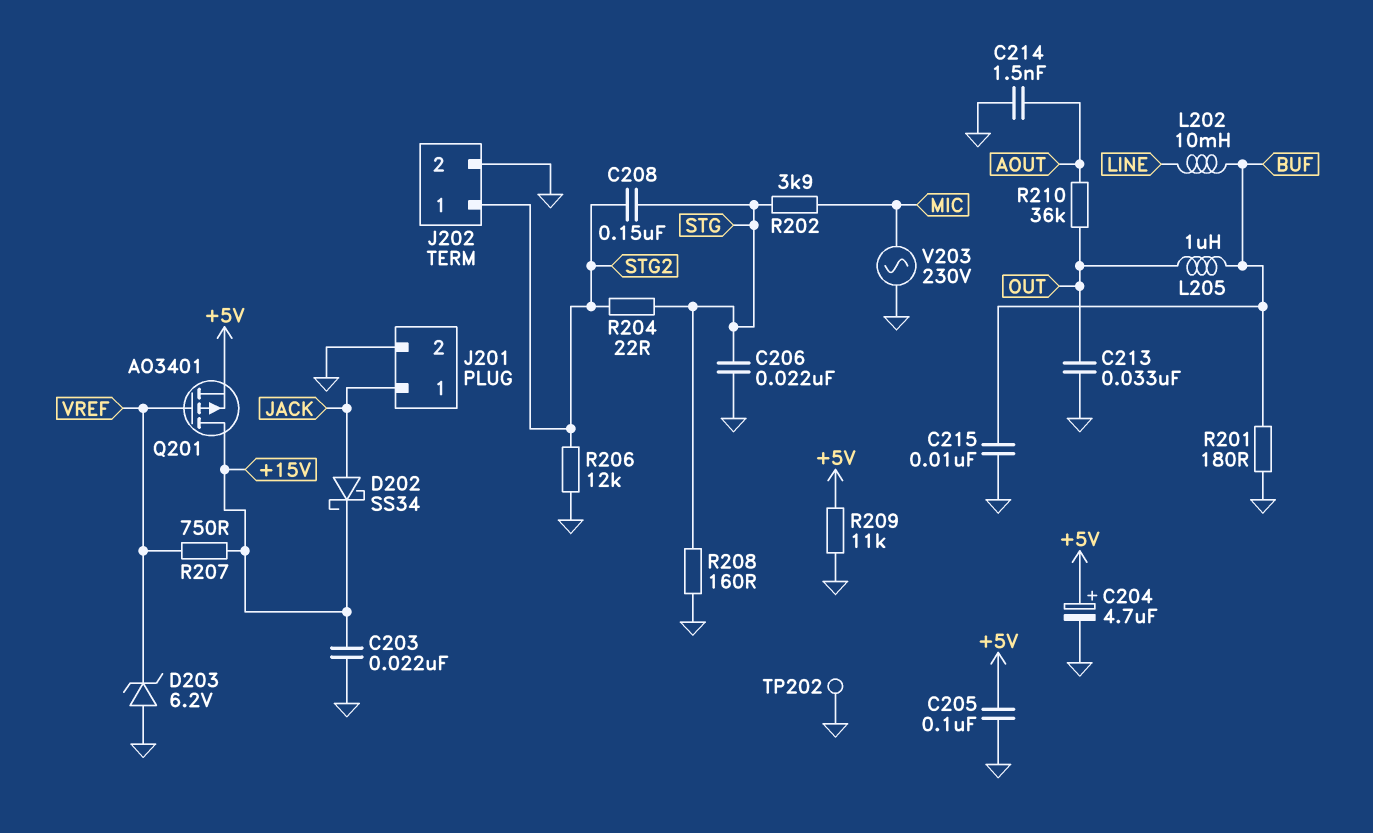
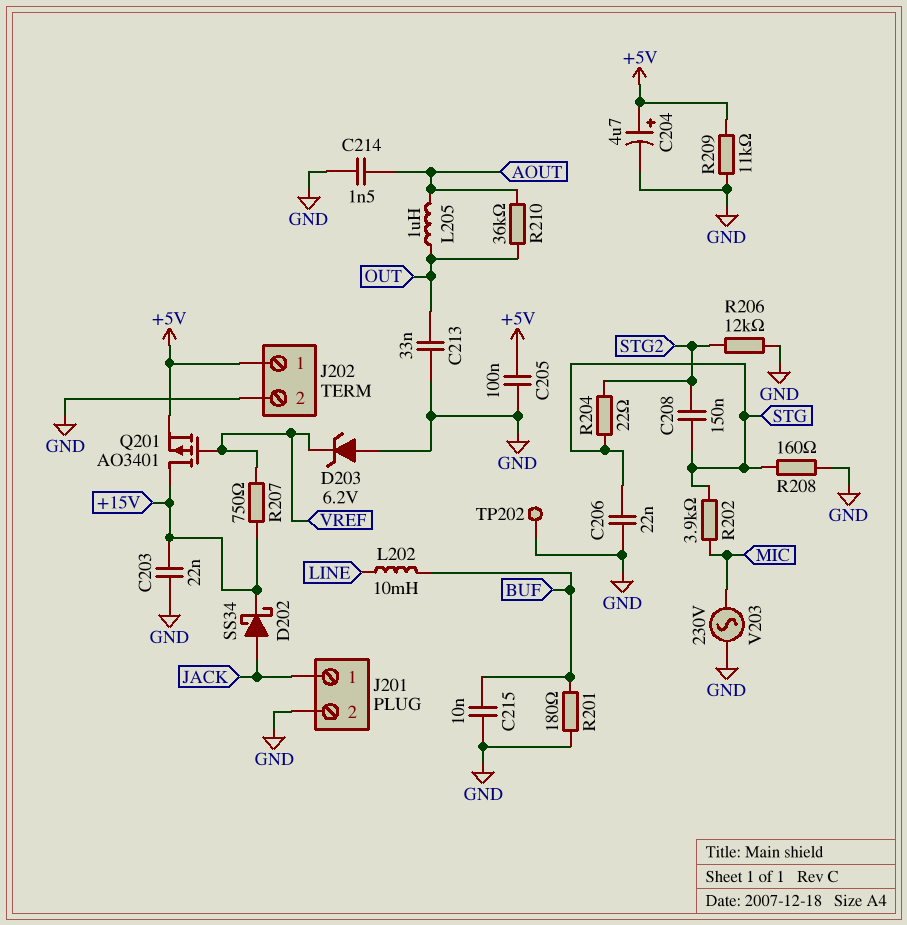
J202 pin 1: STG2 -> +5V
L205: 1uH (BUF, OUT) -> 1uH (AOUT, OUT)

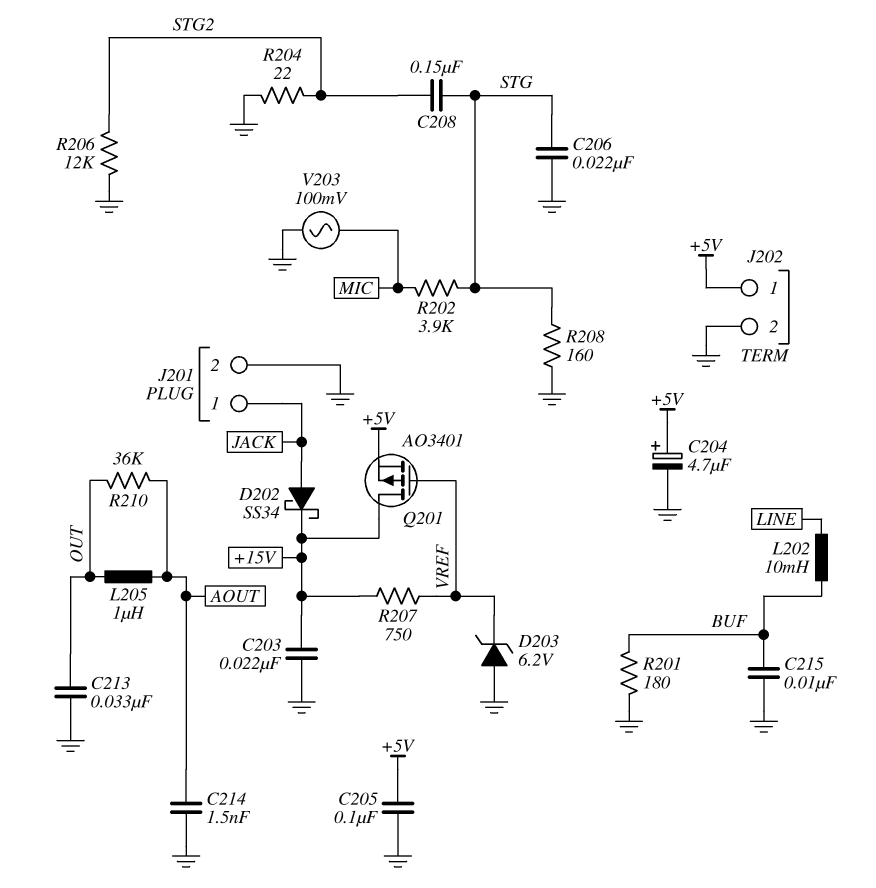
R204: 22 (STG, STG2) -> 22 (GND, STG2)
R209: 11k (+5V, GND) -> none
TP202: test point (GND) -> none
V203: AC 230V (GND, MIC) -> AC 100mV (GND, MIC)

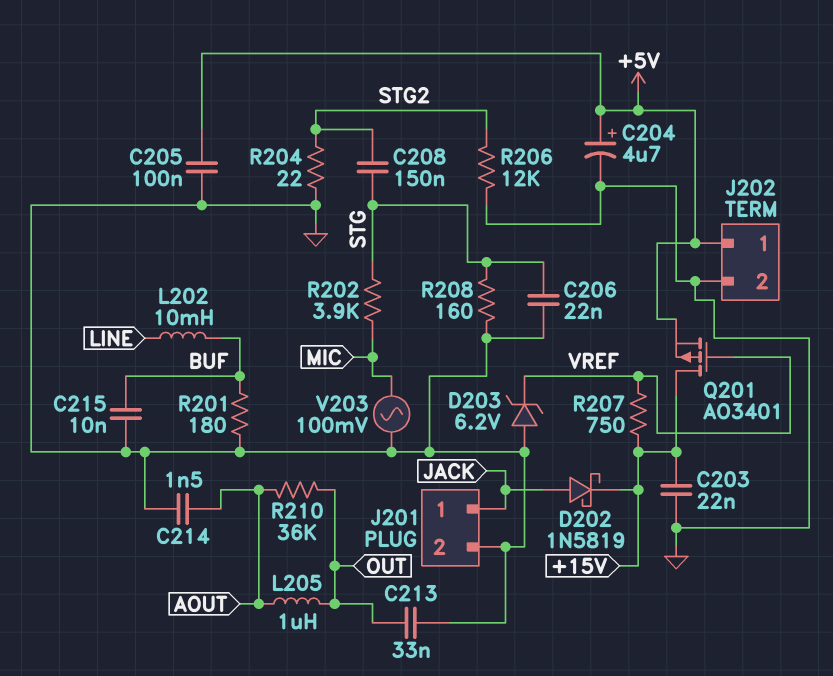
D202: schottky SS34 (A JACK, K +15V) -> schottky 1N5819 (A JACK, K +15V)

